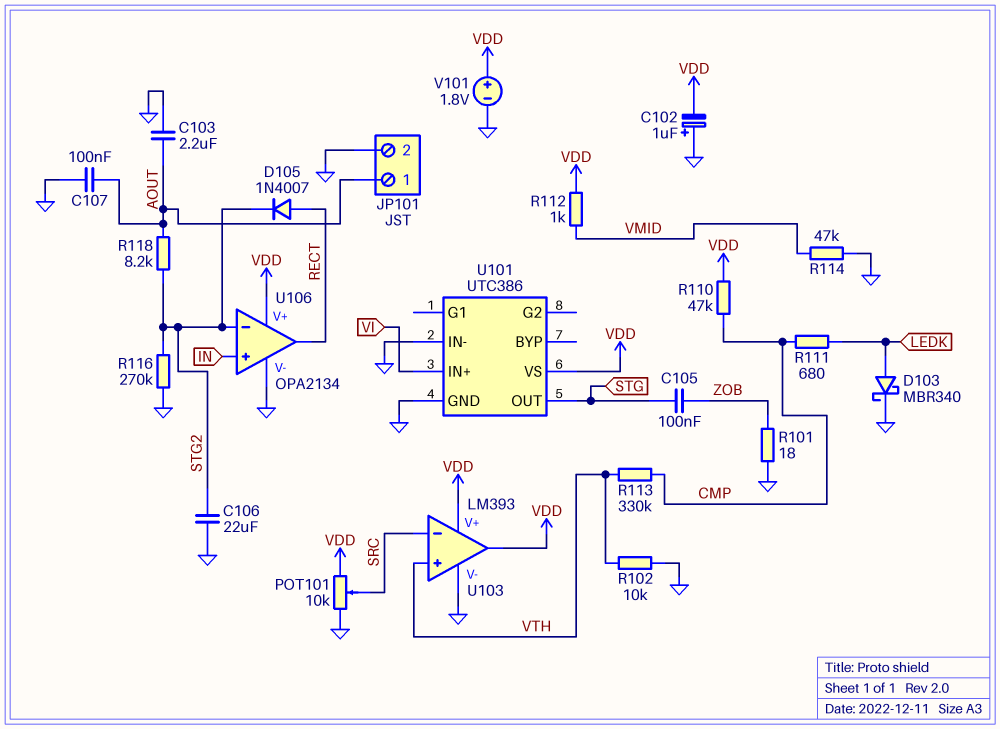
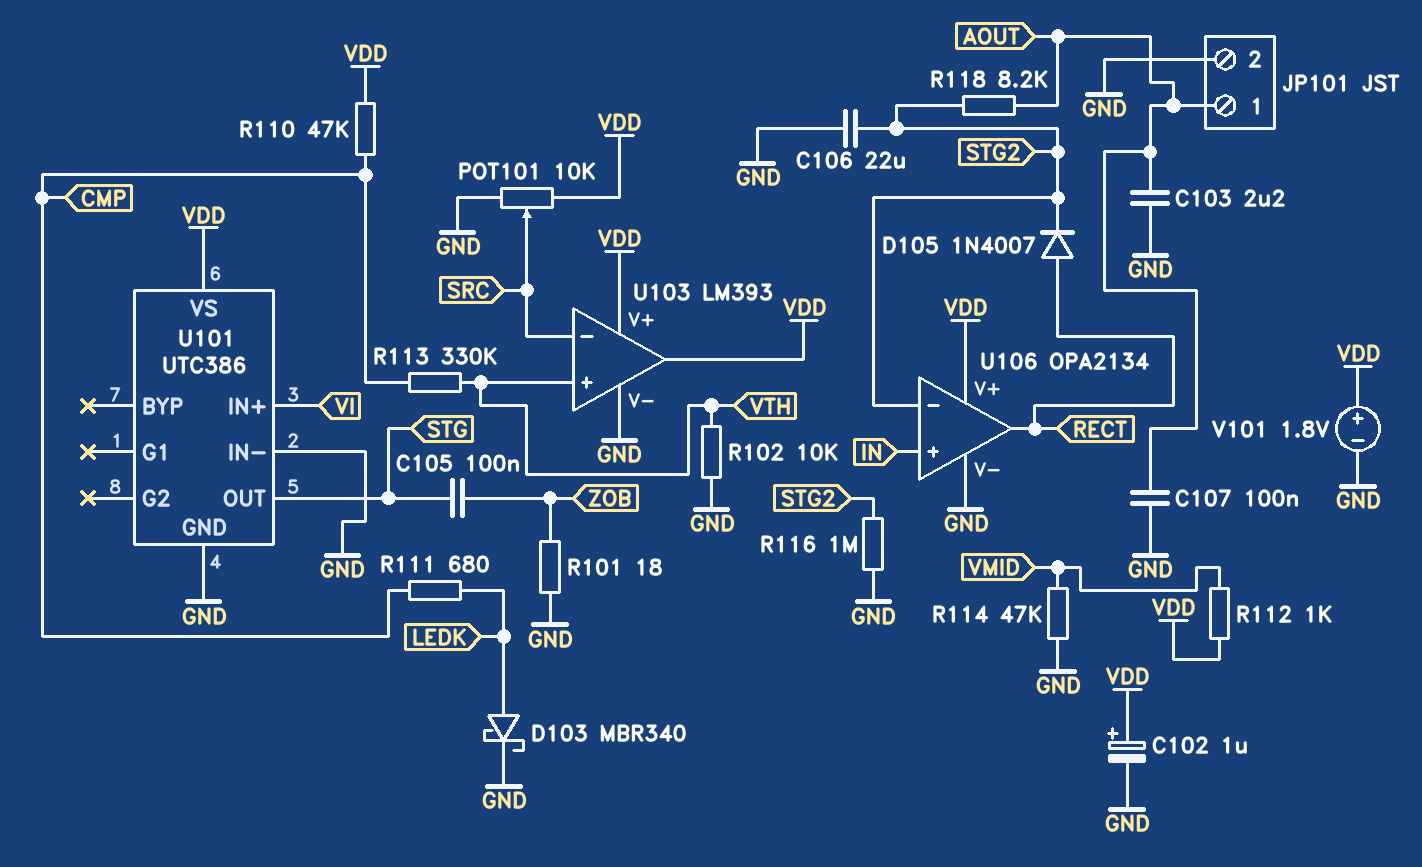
C102: 1uF (plus GND, minus VDD) -> 1uF (plus VDD, minus GND)
R116: 270k (GND, STG2) -> 1M (GND, STG2)

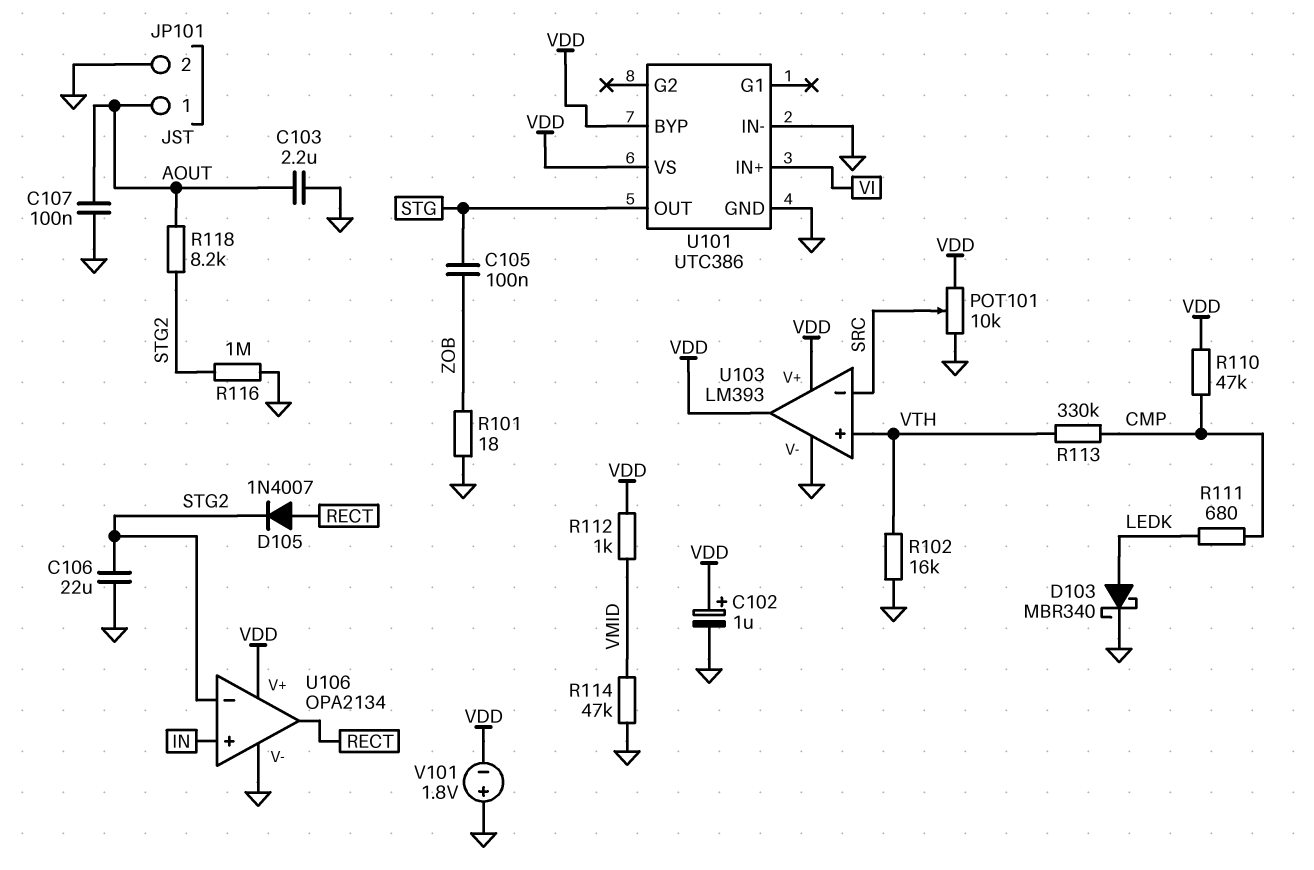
R102: 10k (GND, VTH) -> 16k (GND, VTH)
U101 pin BYP: none -> VDD
V101: 1.8V (plus VDD, minus GND) -> 1.8V (plus GND, minus VDD)

